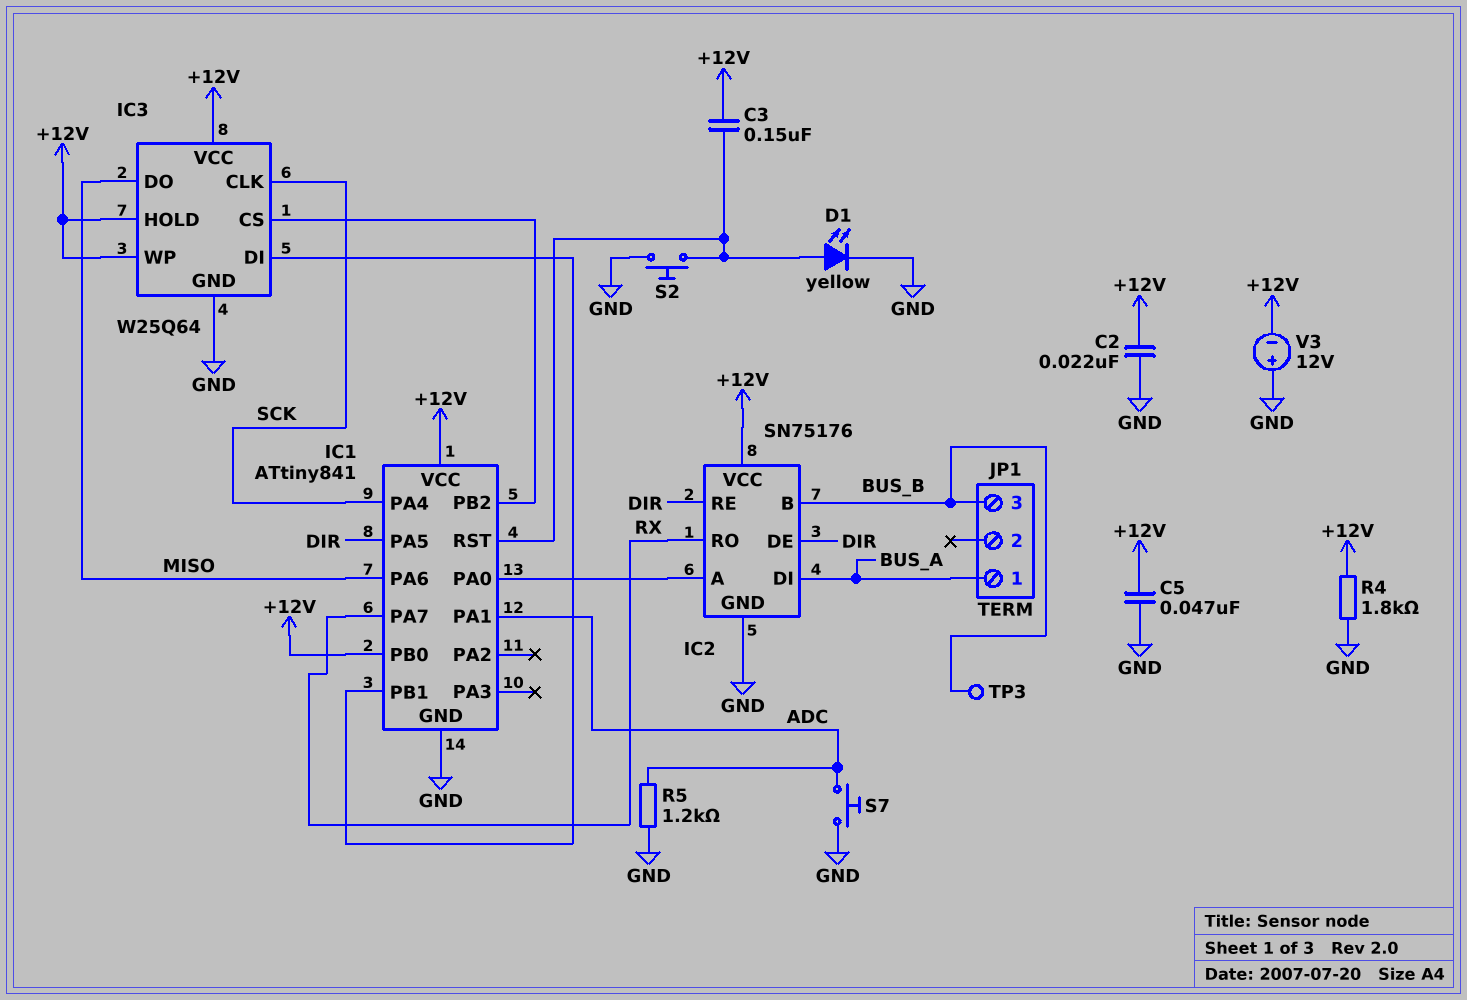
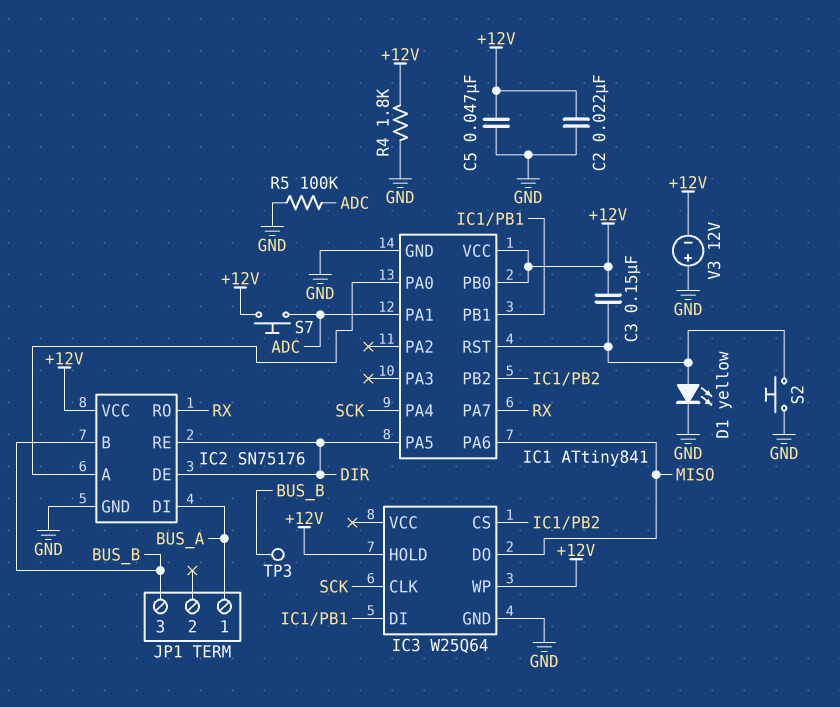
IC3 pin VCC: +12V -> none
R5: 1.2k (ADC, GND) -> 100k (ADC, GND)
S7: button (ADC, GND) -> button (+12V, ADC)

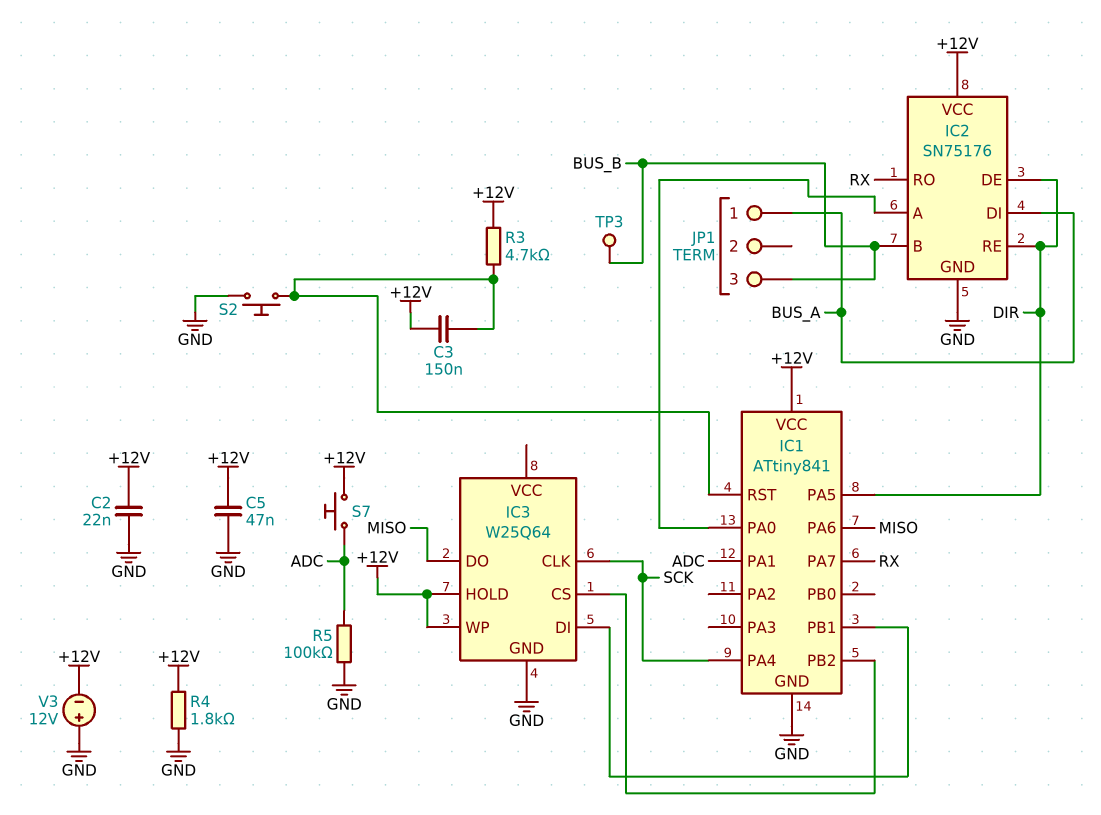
D1: LED yellow (A IC1/RST, K GND) -> none
IC1 pin PB0: +12V -> none
R3: none -> 4.7k (+12V, IC1/RST)

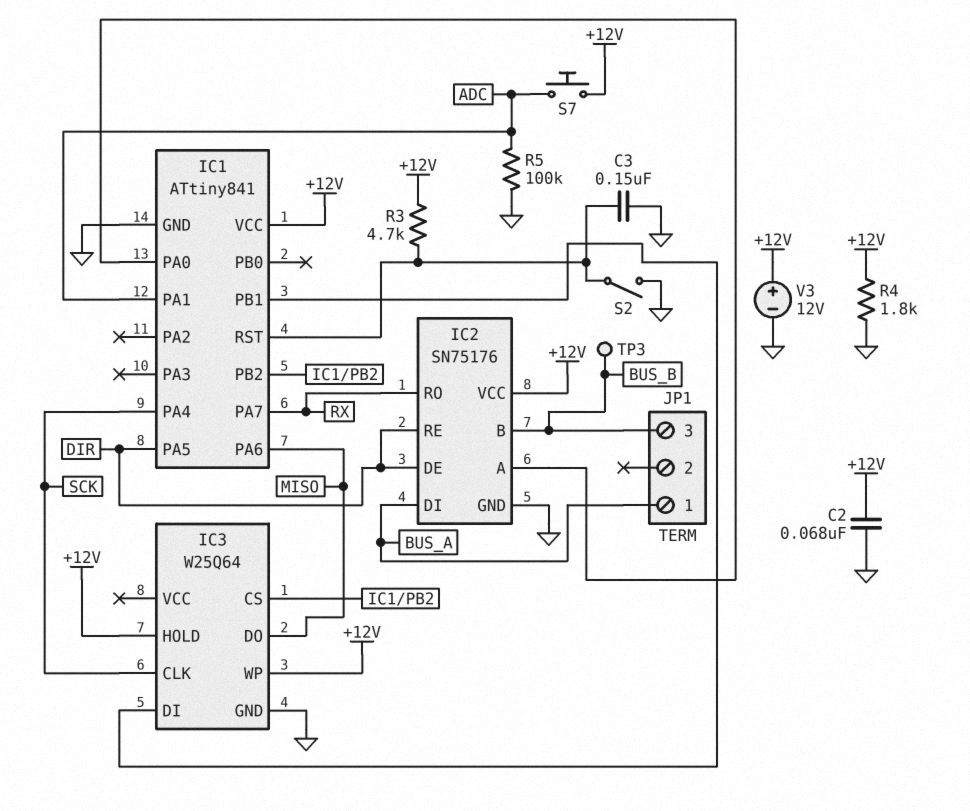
C2: 22nF (+12V, GND) -> 68nF (+12V, GND)
C3: 150nF (+12V, IC1/RST) -> 150nF (GND, IC1/RST)
C5: 47nF (+12V, GND) -> none
S2: button (GND, IC1/RST) -> switch (GND, IC1/RST)
V3: 12V (plus GND, minus +12V) -> 12V (plus +12V, minus GND)

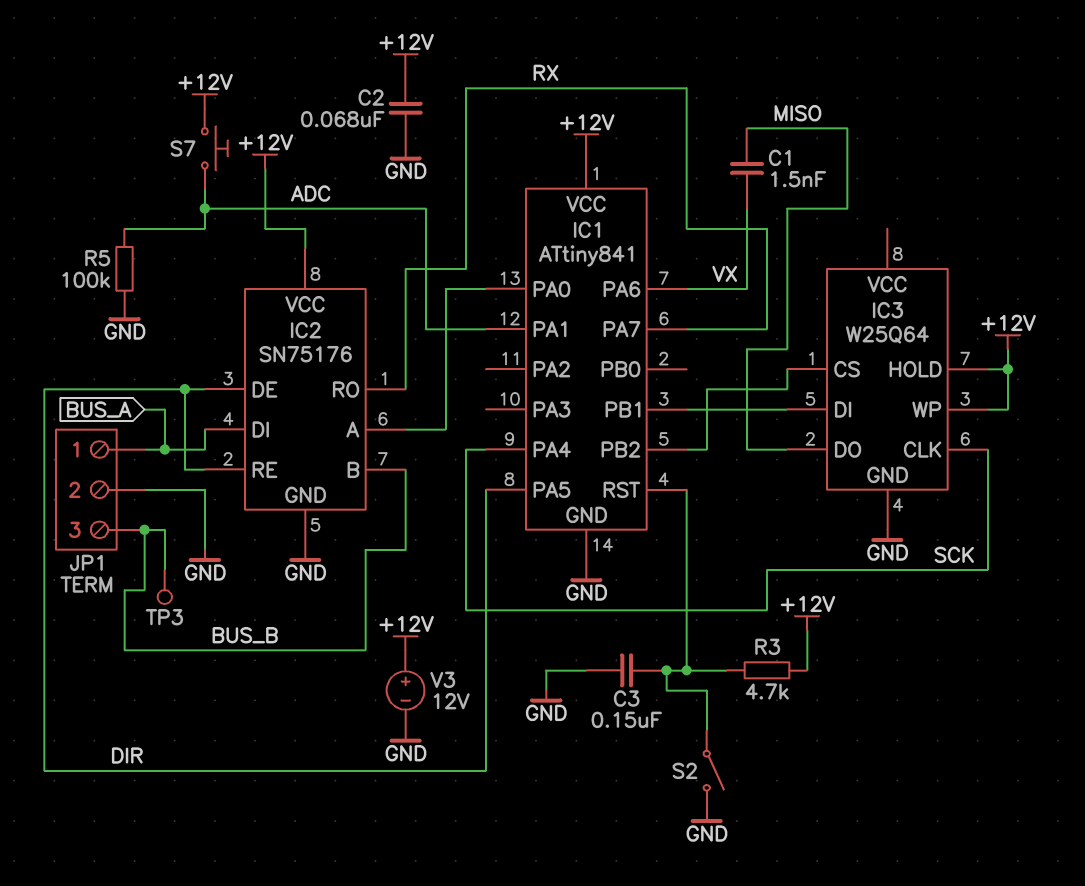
C1: none -> 1.5nF (MISO, VX)
IC1 pin PA6: MISO -> VX
JP1 pin 2: none -> GND
R4: 1.8k (+12V, GND) -> none

